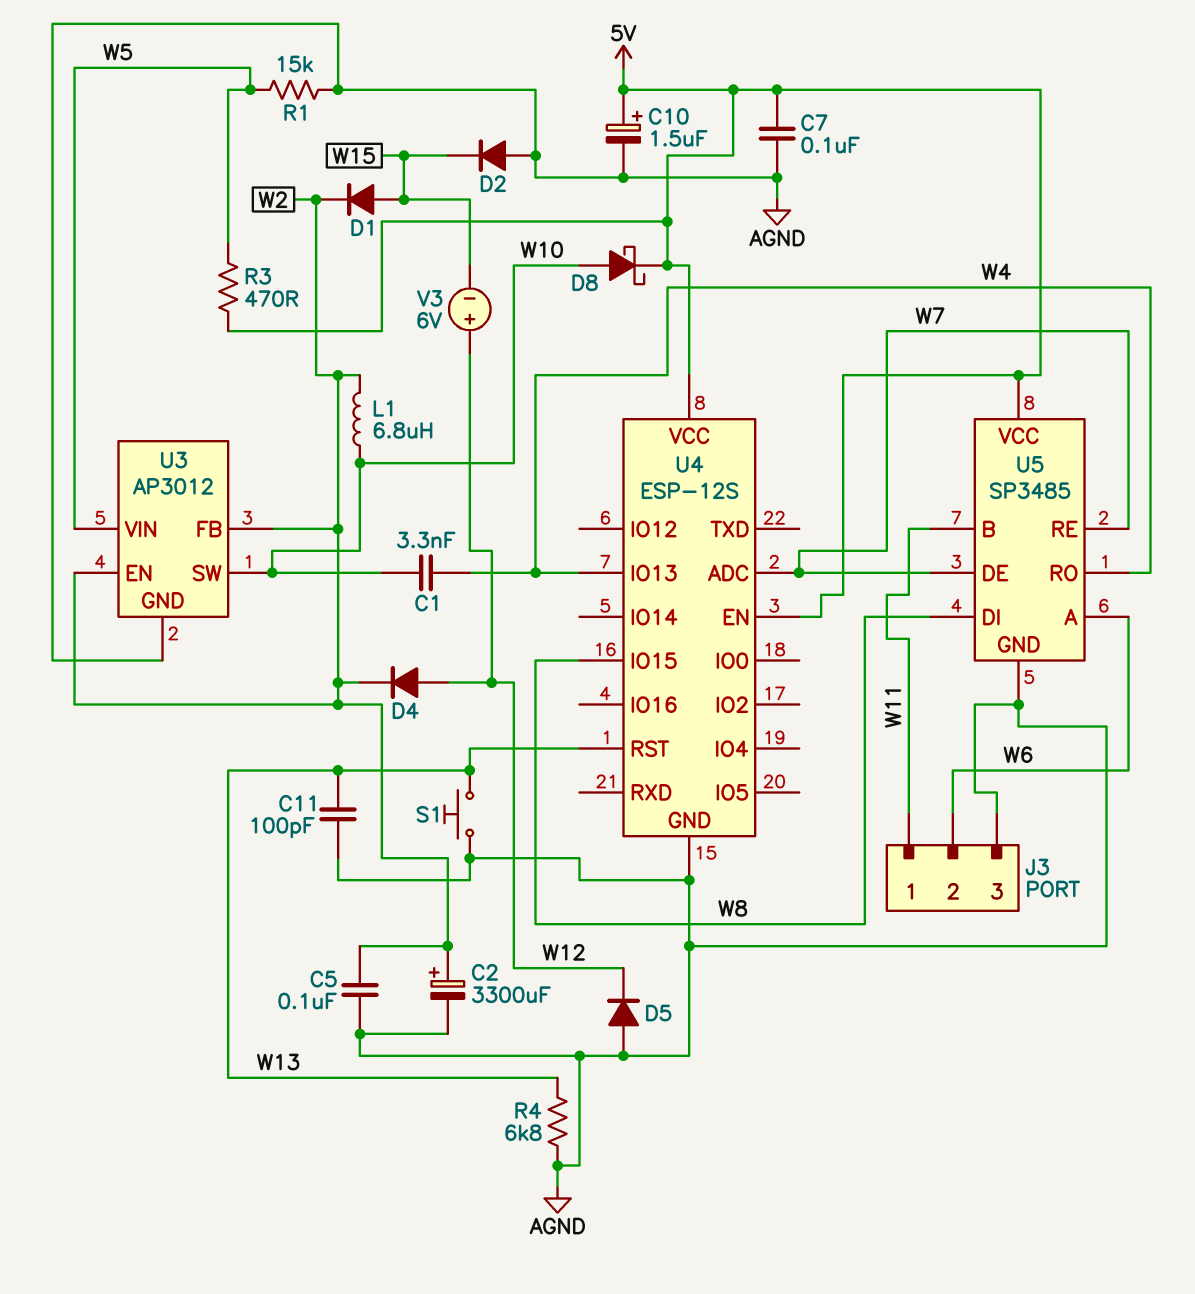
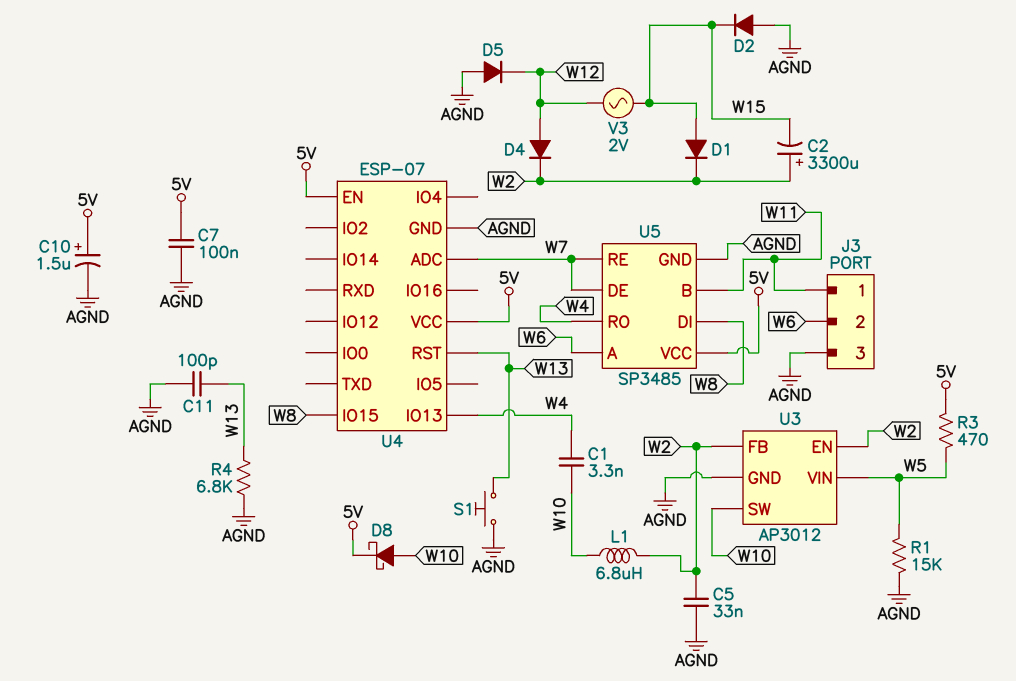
C2: 3300uF (plus W2, minus AGND) -> 3300uF (plus W2, minus W15)
C5: 100nF (AGND, W2) -> 33nF (AGND, W2)
U4: ESP-12S -> ESP-07
V3: 6V (plus W12, minus W15) -> AC 2V (W12, W15)

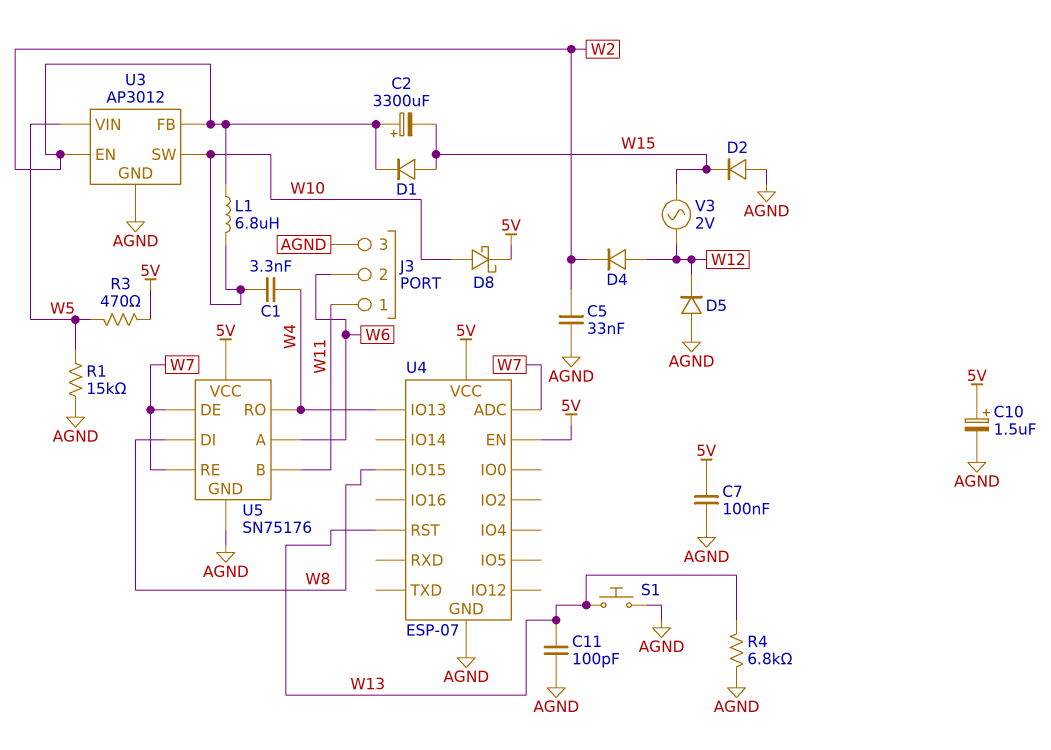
U5: SP3485 -> SN75176

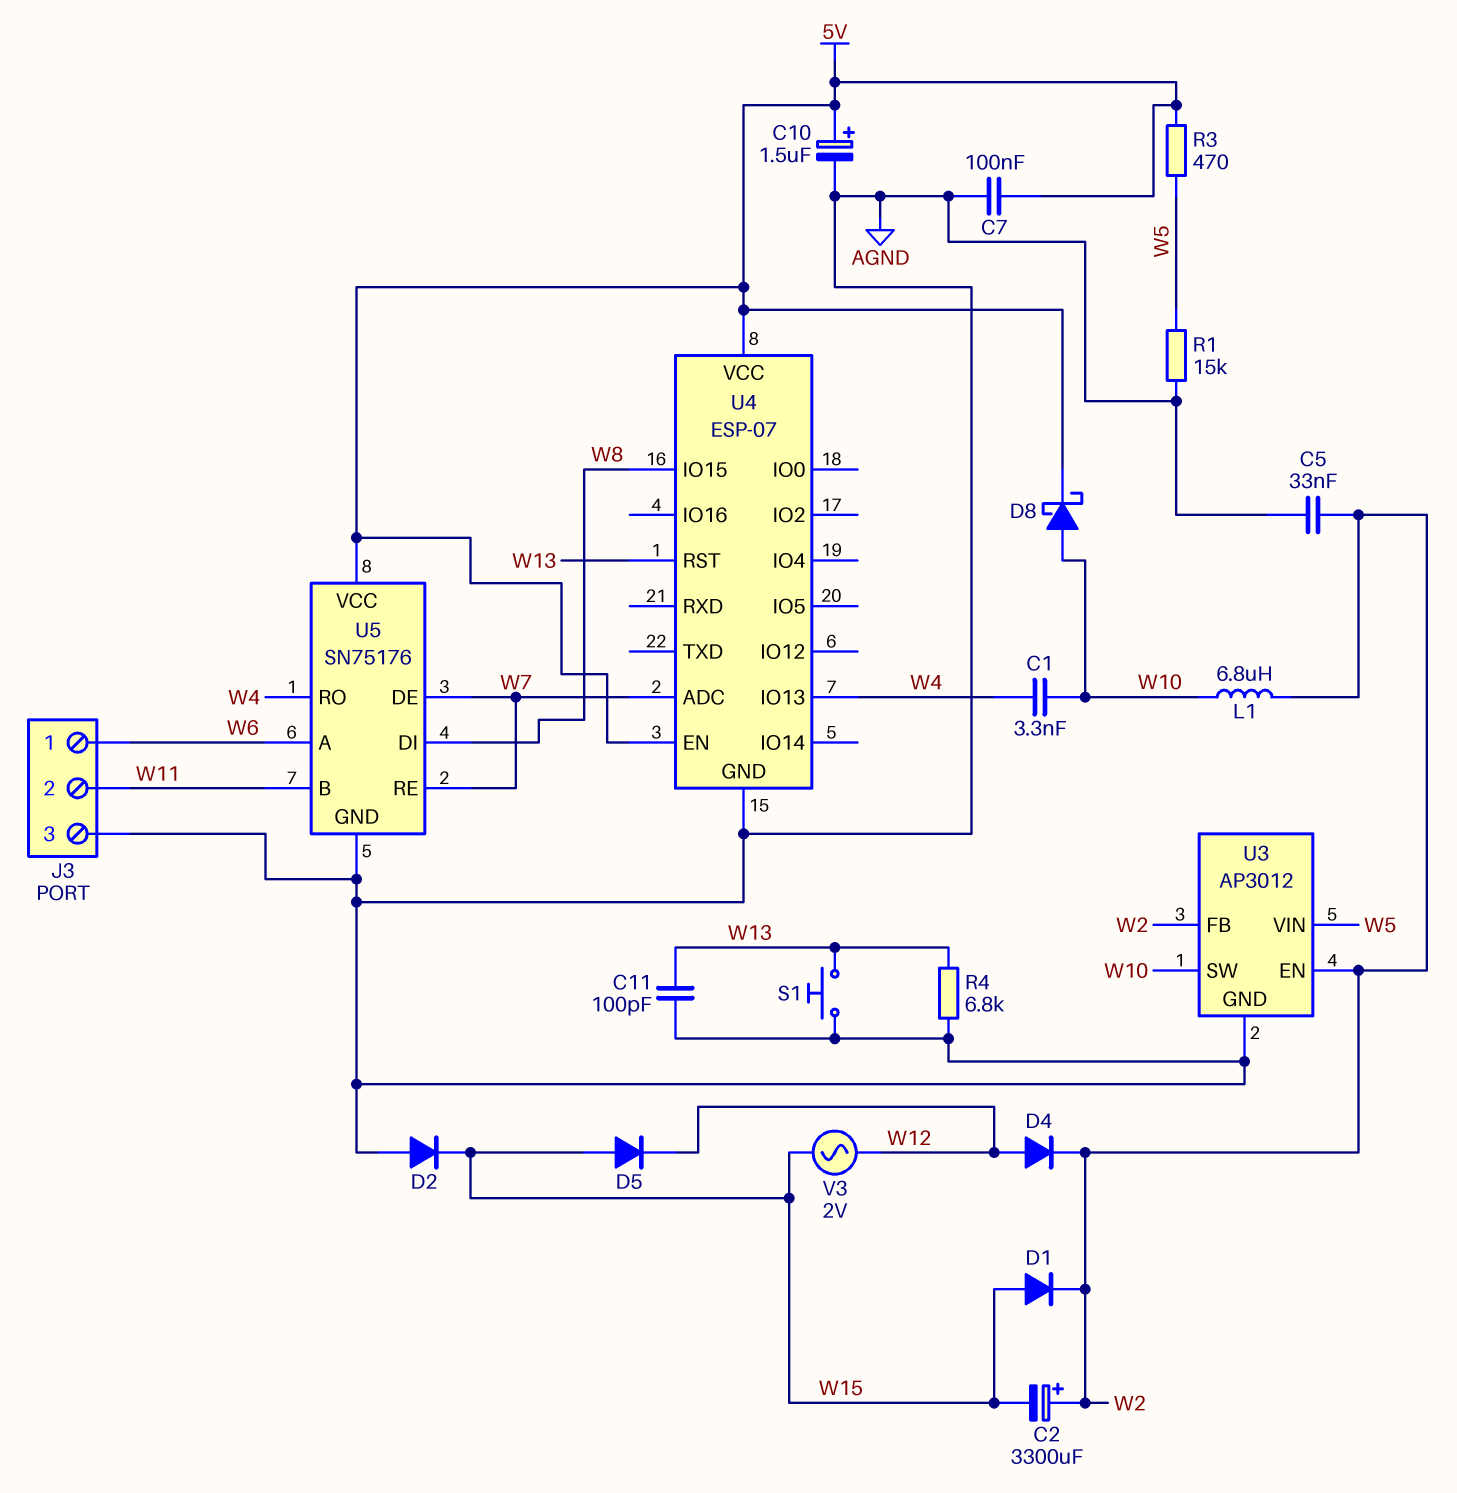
D5: diode (A AGND, K W12) -> diode (A W15, K W12)
J3 pin 1: W11 -> W6
J3 pin 2: W6 -> W11

